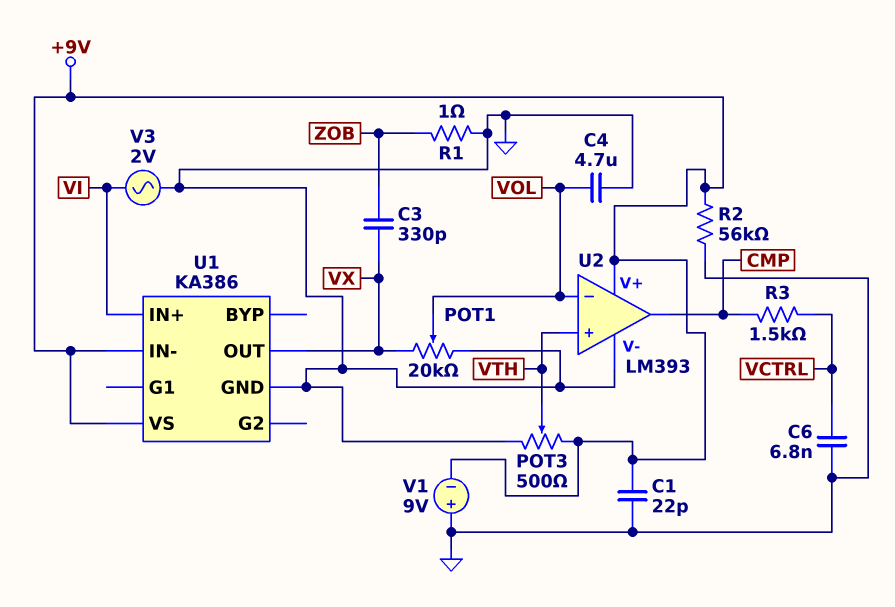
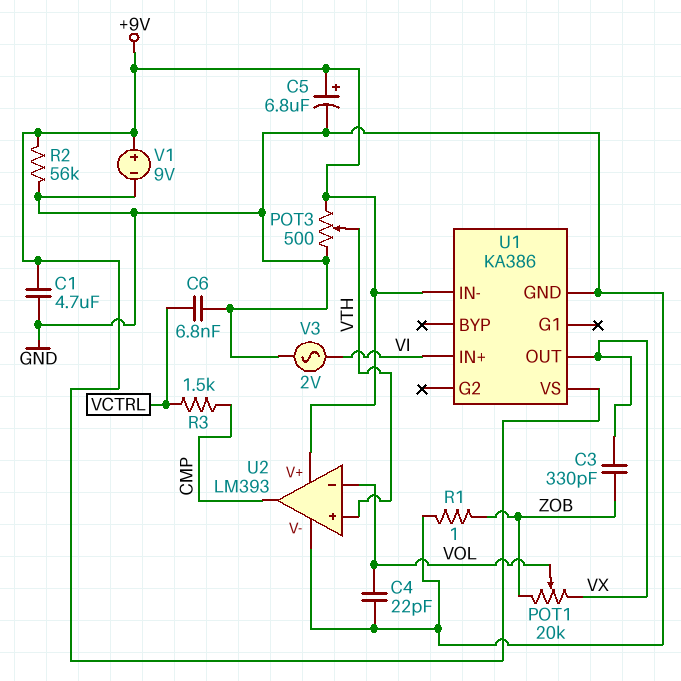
C1: 22pF (+9V, GND) -> 4.7uF (+9V, GND)
C4: 4.7uF (GND, VOL) -> 22pF (GND, VOL)
C5: none -> 6.8uF (plus +9V, minus GND)
POT1: 20k (GND, VX, wiper VOL) -> 20k (VX, ZOB, wiper VOL)
V1: 9V (plus GND, minus +9V) -> 9V (plus +9V, minus GND)

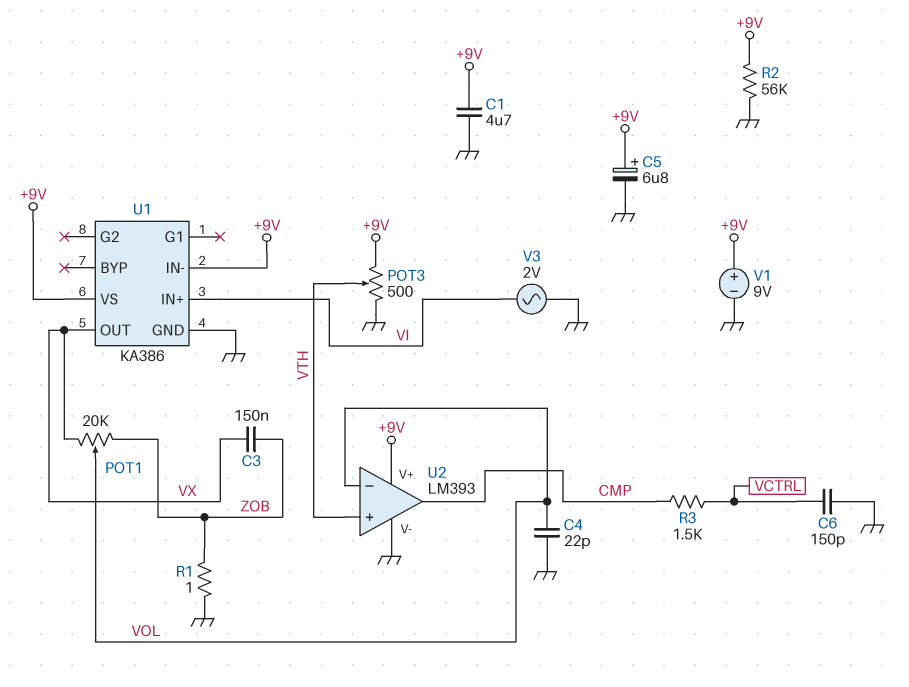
C3: 330pF (VX, ZOB) -> 150nF (VX, ZOB)
C6: 6.8nF (GND, VCTRL) -> 150pF (GND, VCTRL)

